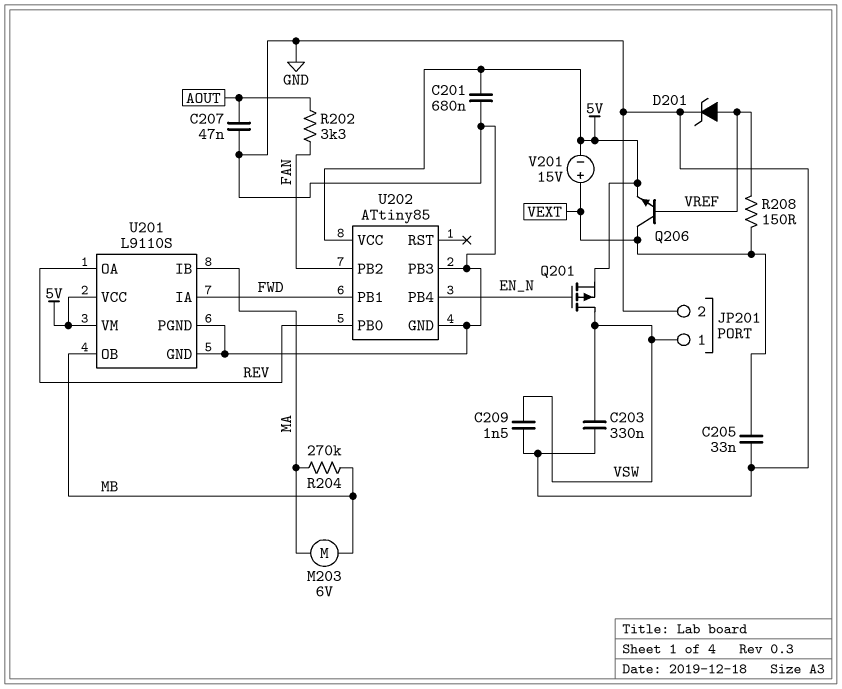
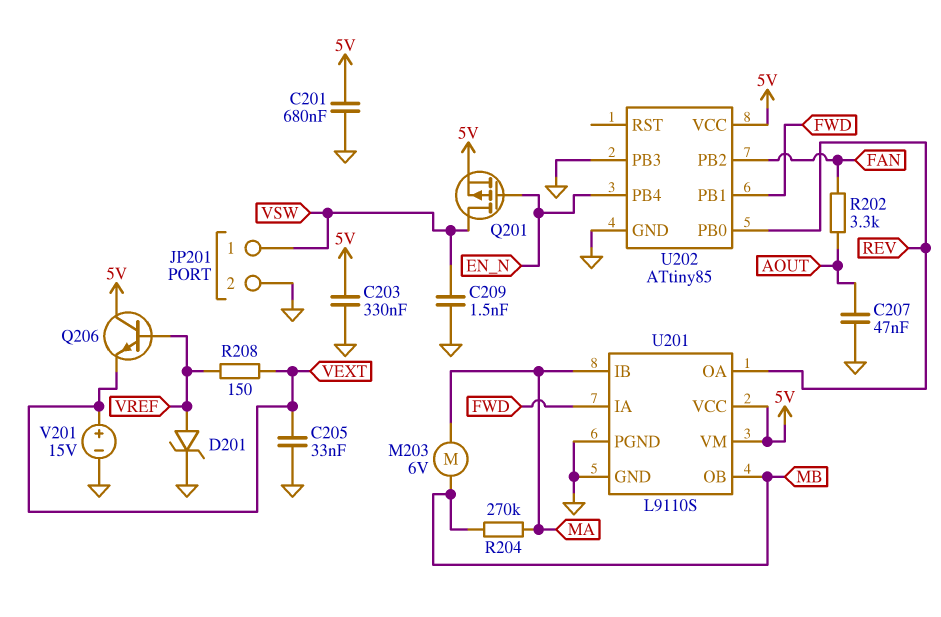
C203: 330nF (GND, VSW) -> 330nF (5V, GND)
Q206: NPN (B VREF, C VEXT, E 5V) -> NPN (B VREF, C 5V, E VEXT)
V201: 15V (plus VEXT, minus 5V) -> 15V (plus VEXT, minus GND)

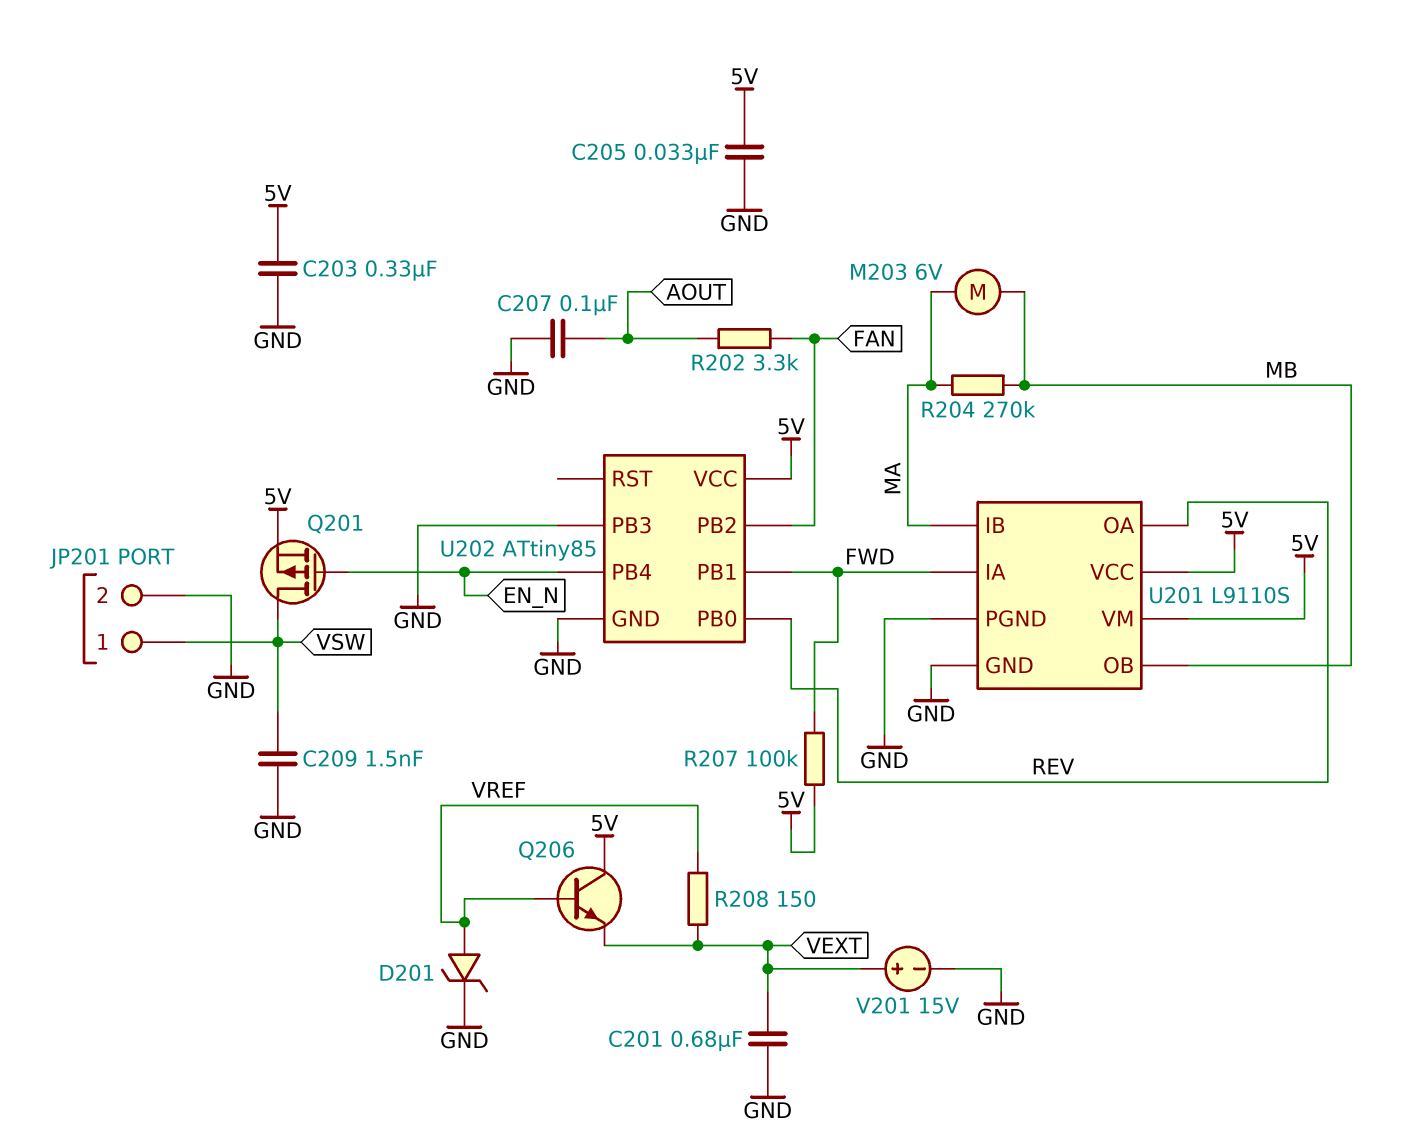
C201: 680nF (5V, GND) -> 680nF (GND, VEXT)
C205: 33nF (GND, VEXT) -> 33nF (5V, GND)
C207: 47nF (AOUT, GND) -> 100nF (AOUT, GND)
R207: none -> 100k (5V, FWD)

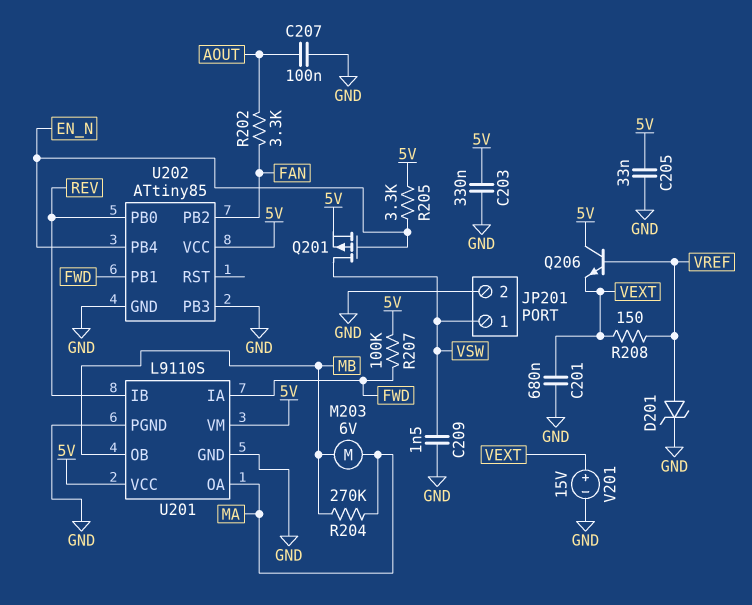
R205: none -> 3.3k (5V, EN_N)
U201 pin IB: MA -> REV
U201 pin OA: REV -> MA

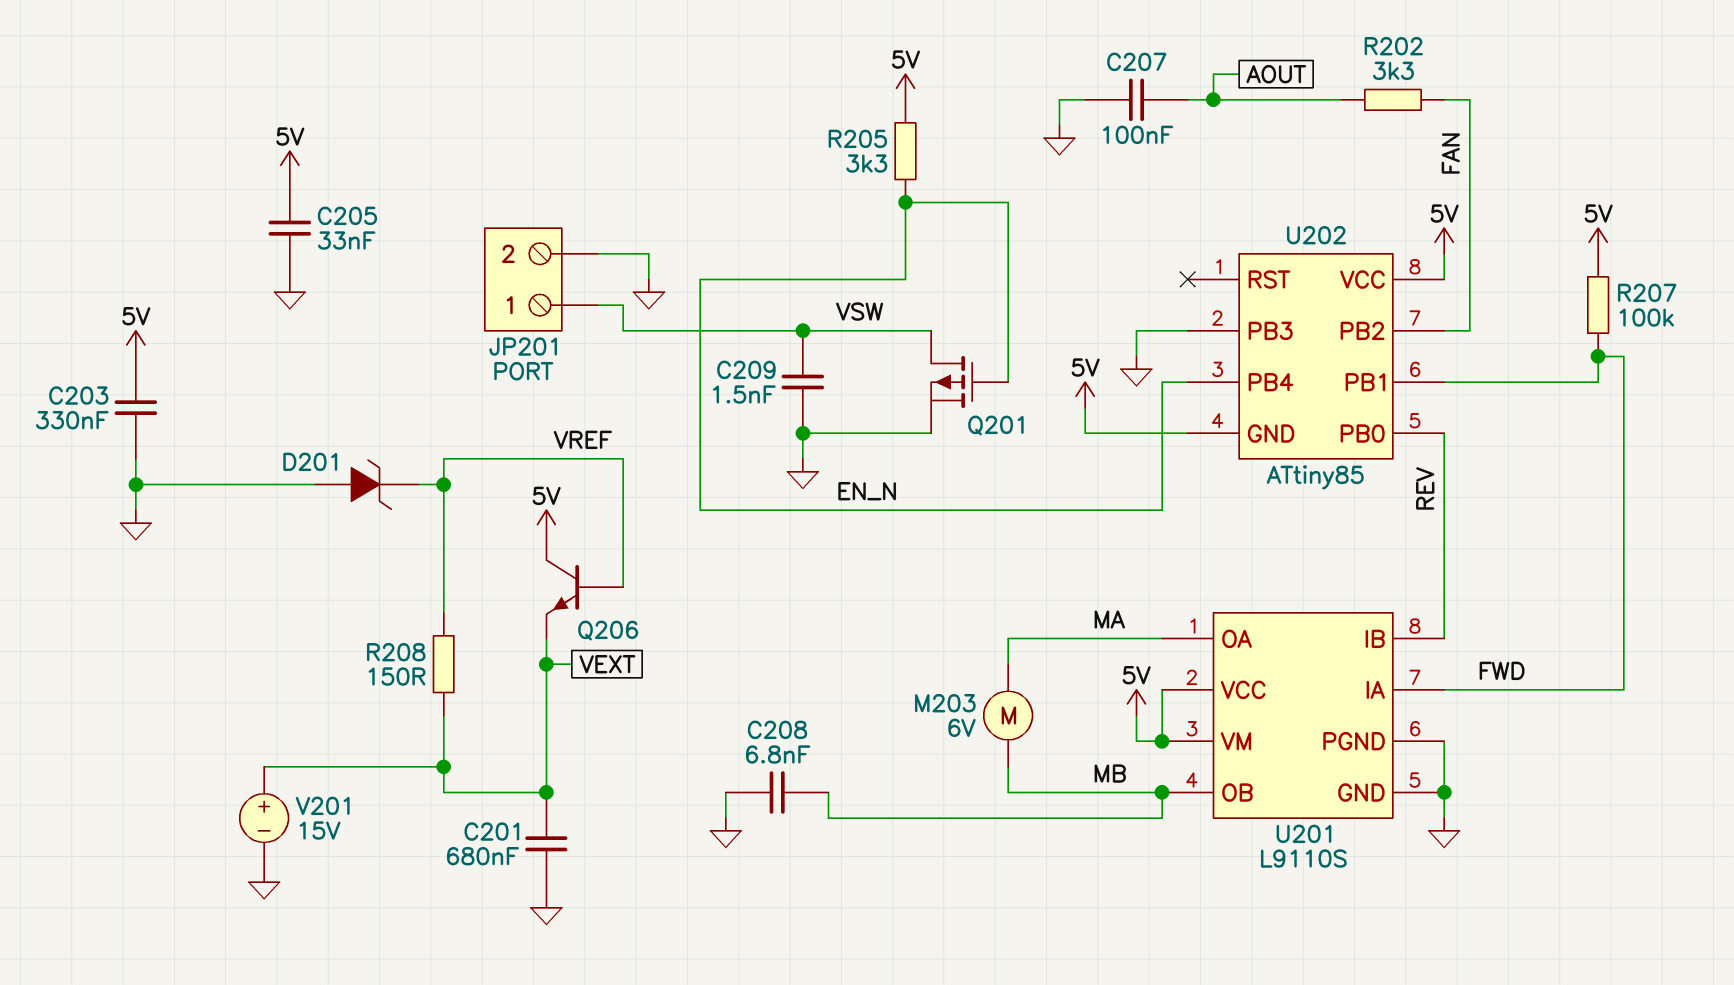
C208: none -> 6.8nF (GND, MB)
D201: zener (A VREF, K GND) -> zener (A GND, K VREF)
Q201: PMOS (G EN_N, D VSW, S 5V) -> PMOS (G EN_N, D VSW, S GND)
R204: 270k (MA, MB) -> none
U202 pin GND: GND -> 5V

